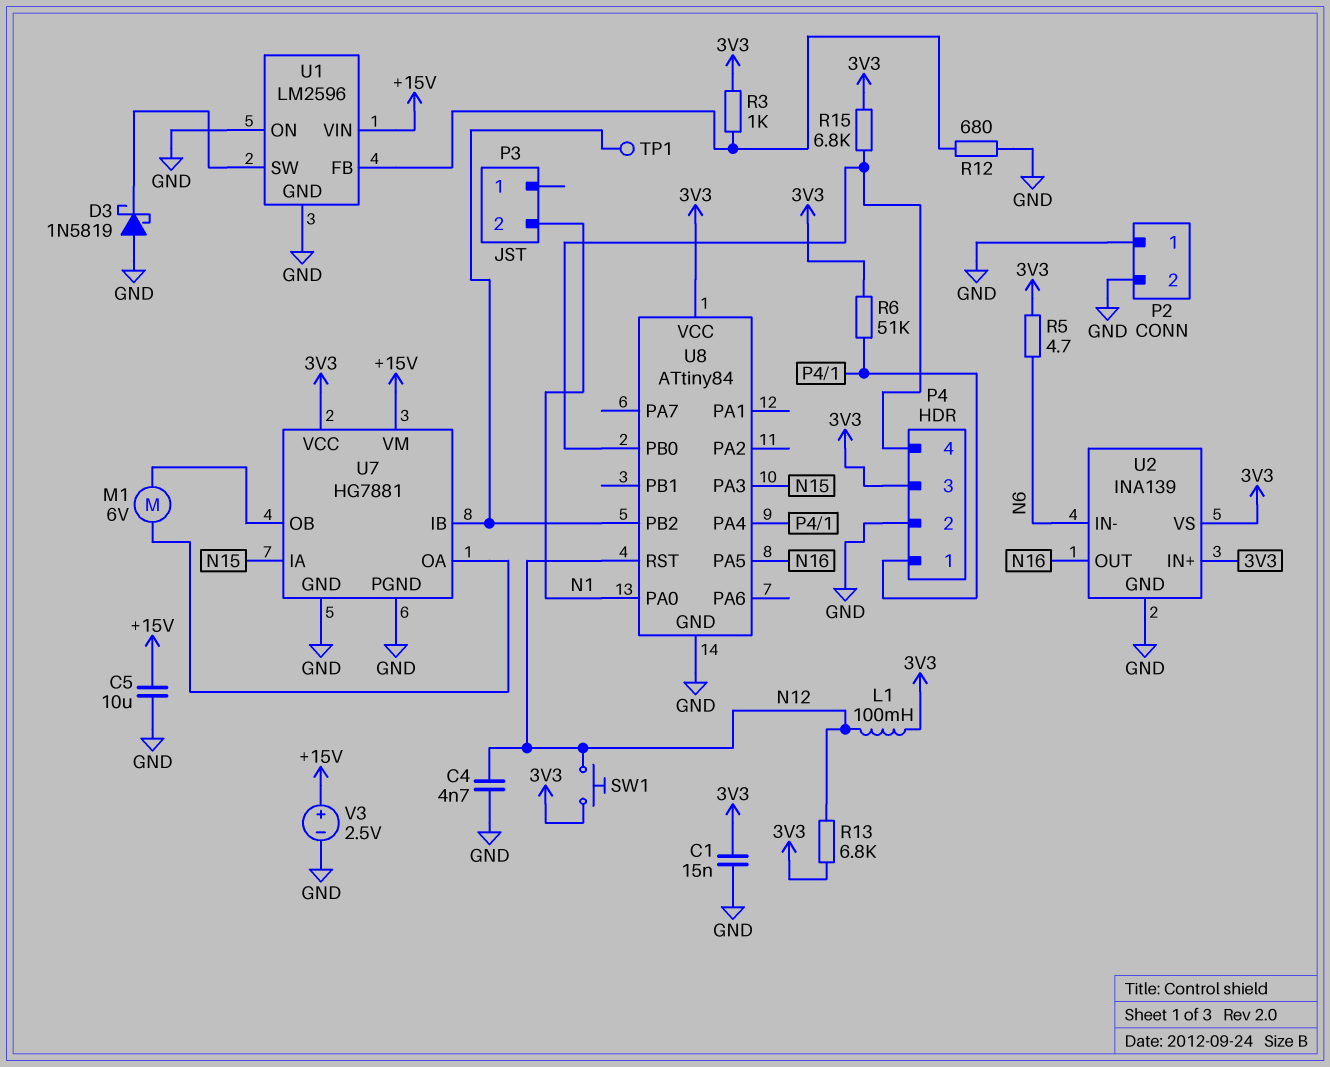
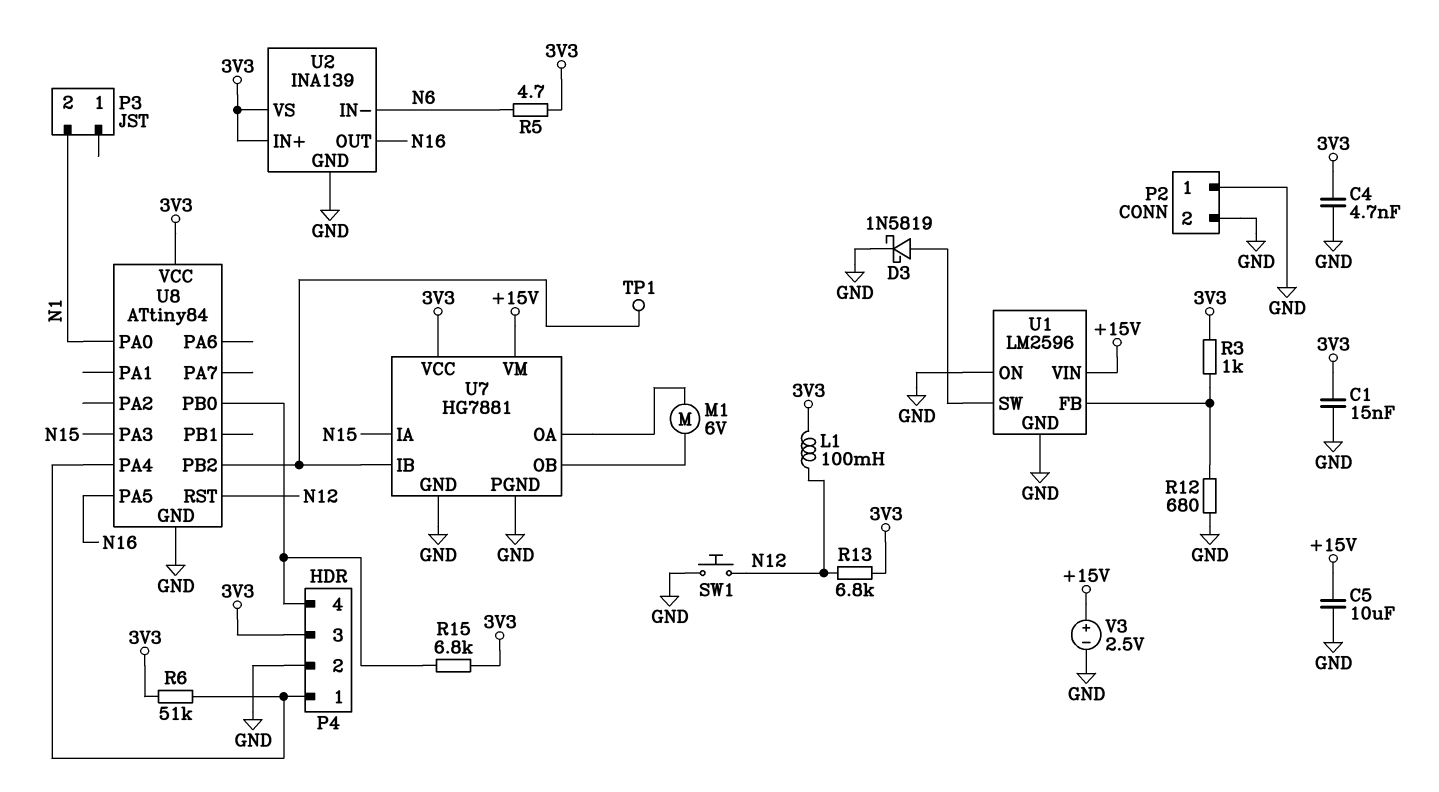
C4: 4.7nF (GND, N12) -> 4.7nF (3V3, GND)
D3: schottky 1N5819 (A GND, K U1/SW) -> schottky 1N5819 (A U1/SW, K GND)
SW1: button (3V3, N12) -> button (GND, N12)

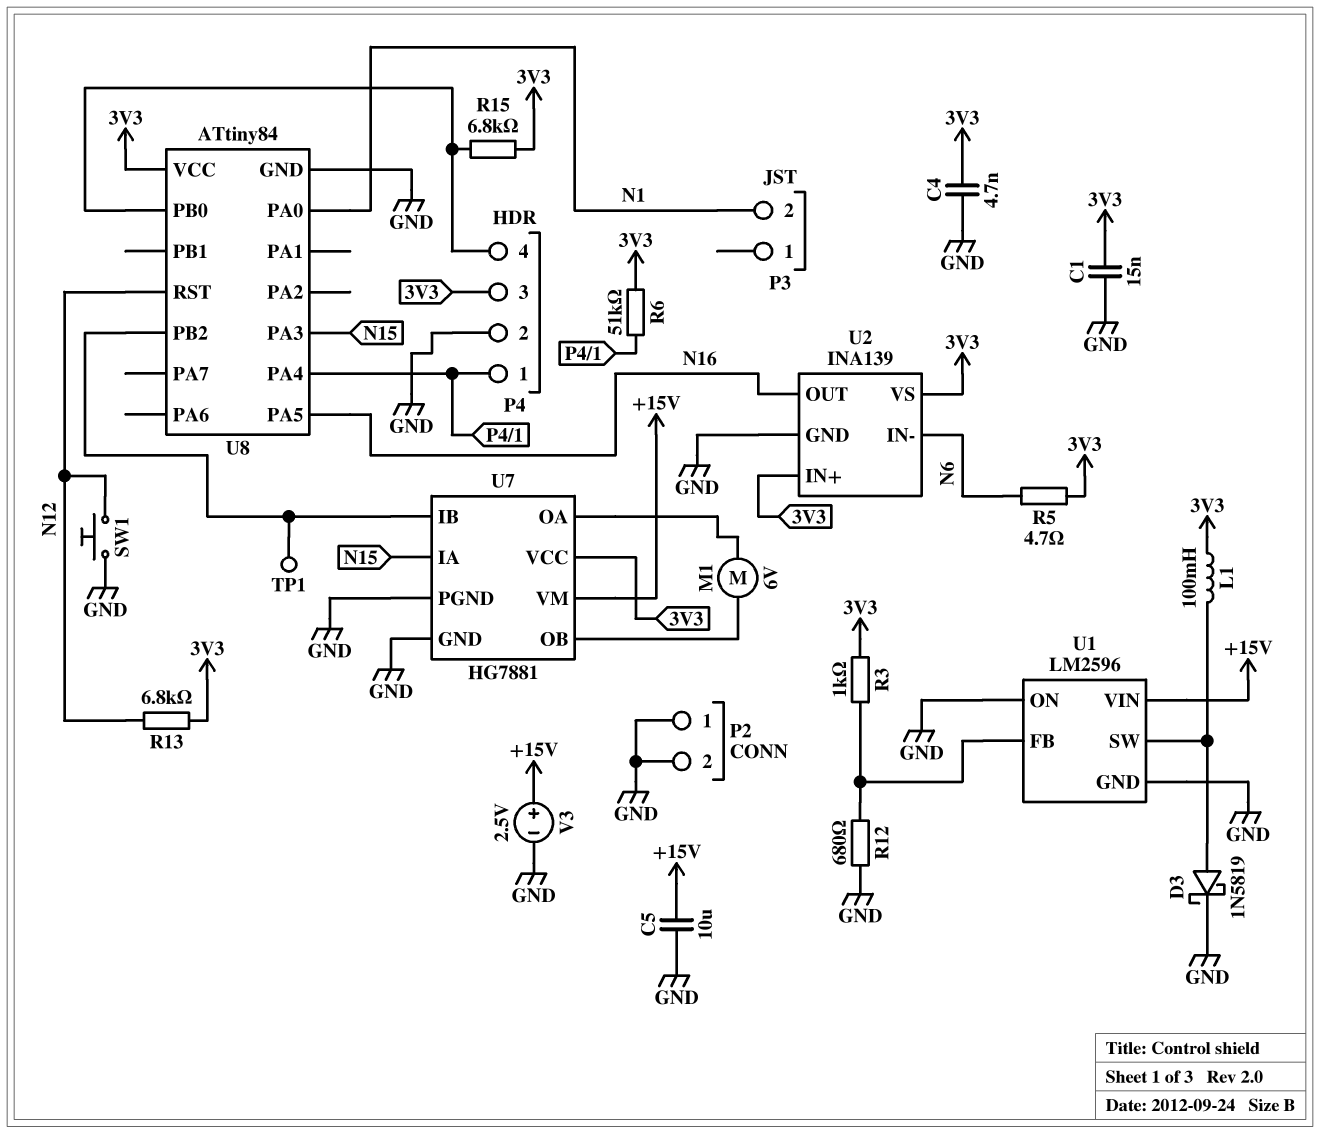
L1: 100mH (3V3, N12) -> 100mH (3V3, U1/SW)

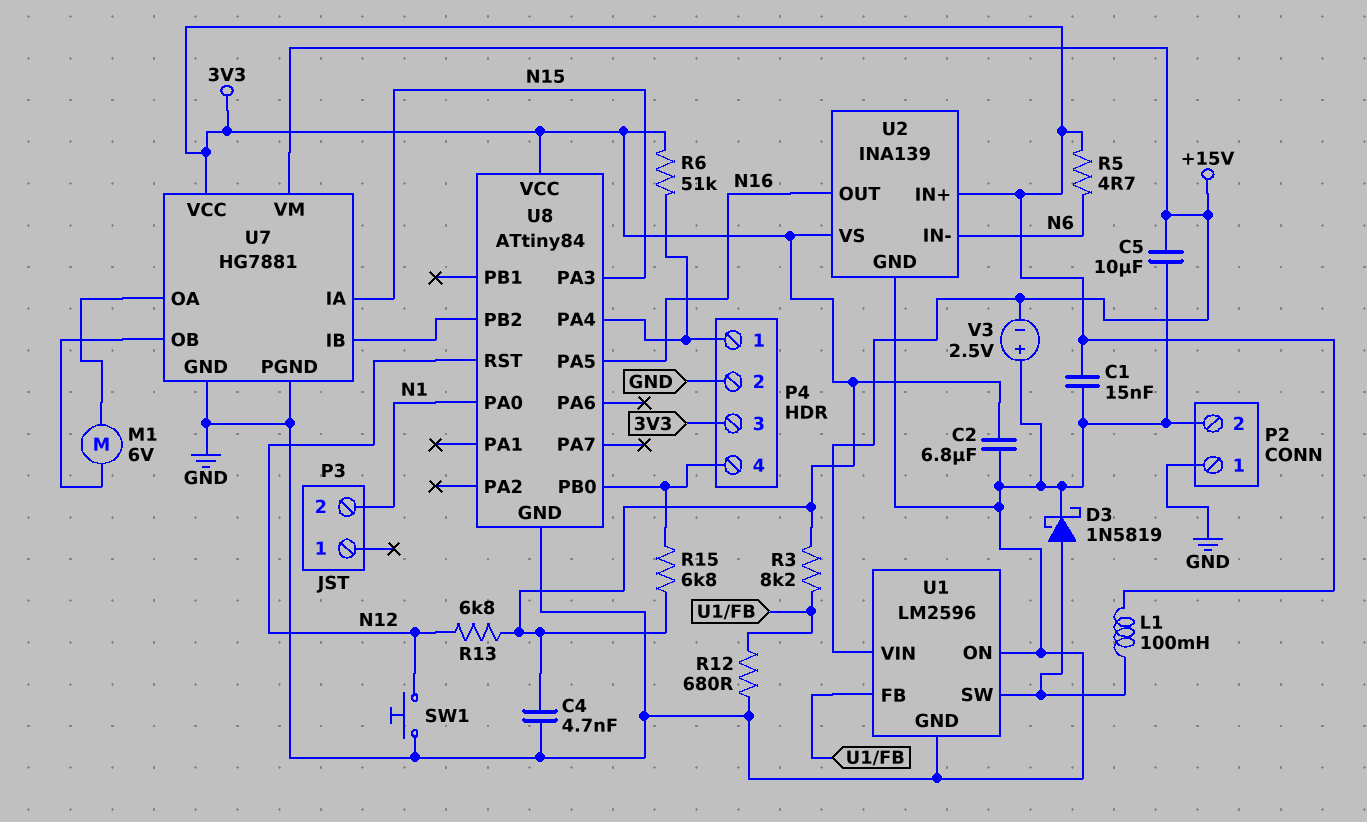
C2: none -> 6.8uF (3V3, GND)
R3: 1k (3V3, U1/FB) -> 8.2k (3V3, U1/FB)
TP1: test point (U7/IB) -> none
V3: 2.5V (plus +15V, minus GND) -> 2.5V (plus GND, minus +15V)

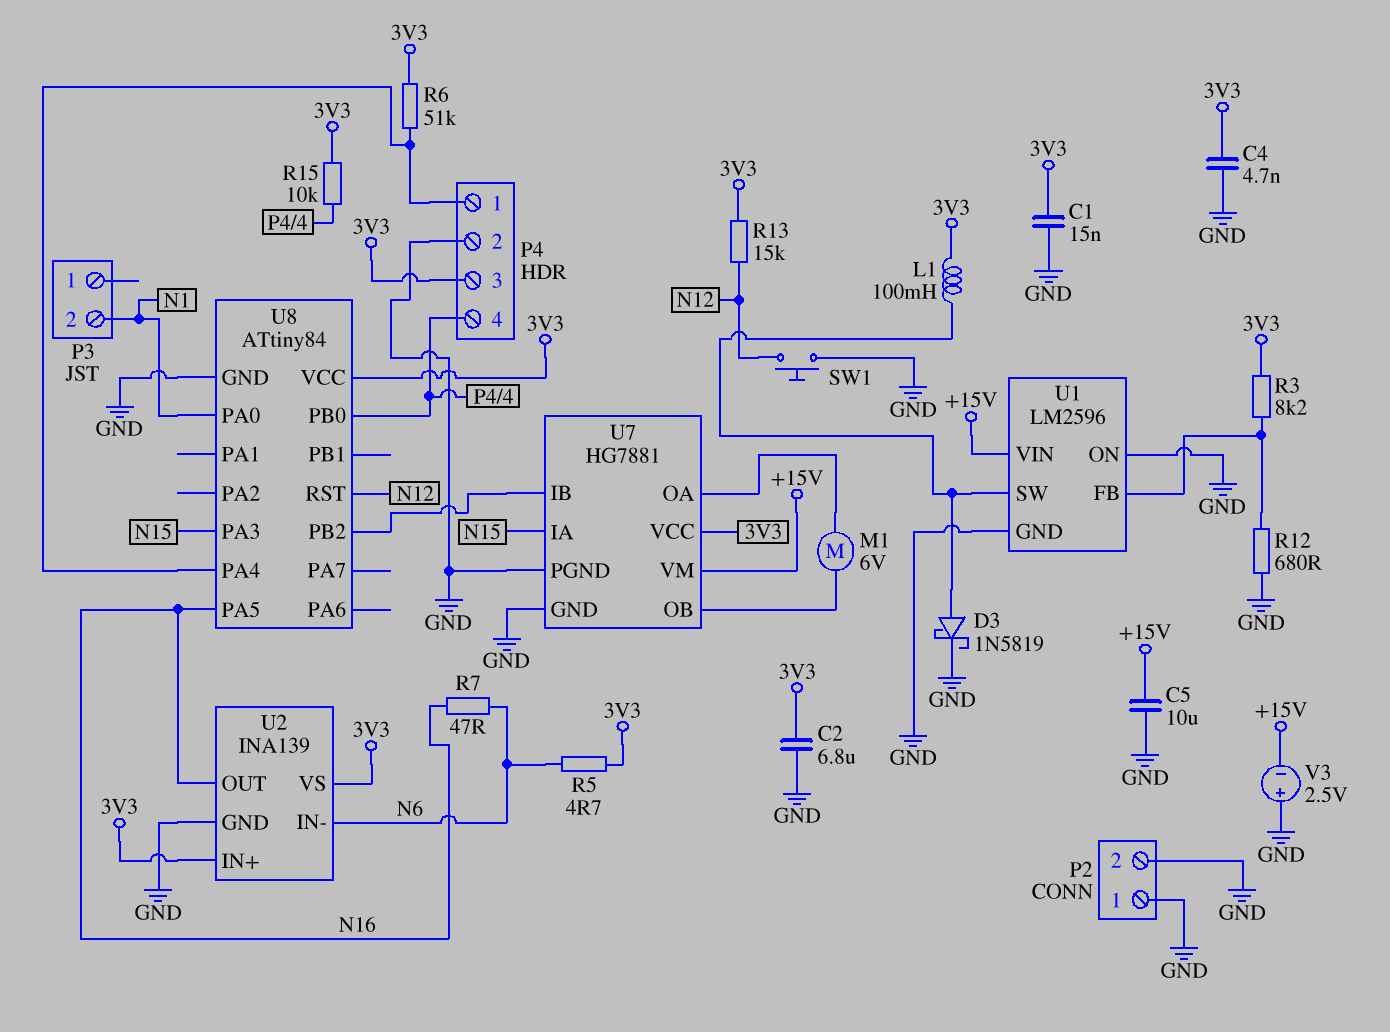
R7: none -> 47 (N6, N16)
R13: 6.8k (3V3, N12) -> 15k (3V3, N12)
R15: 6.8k (3V3, P4/4) -> 10k (3V3, P4/4)

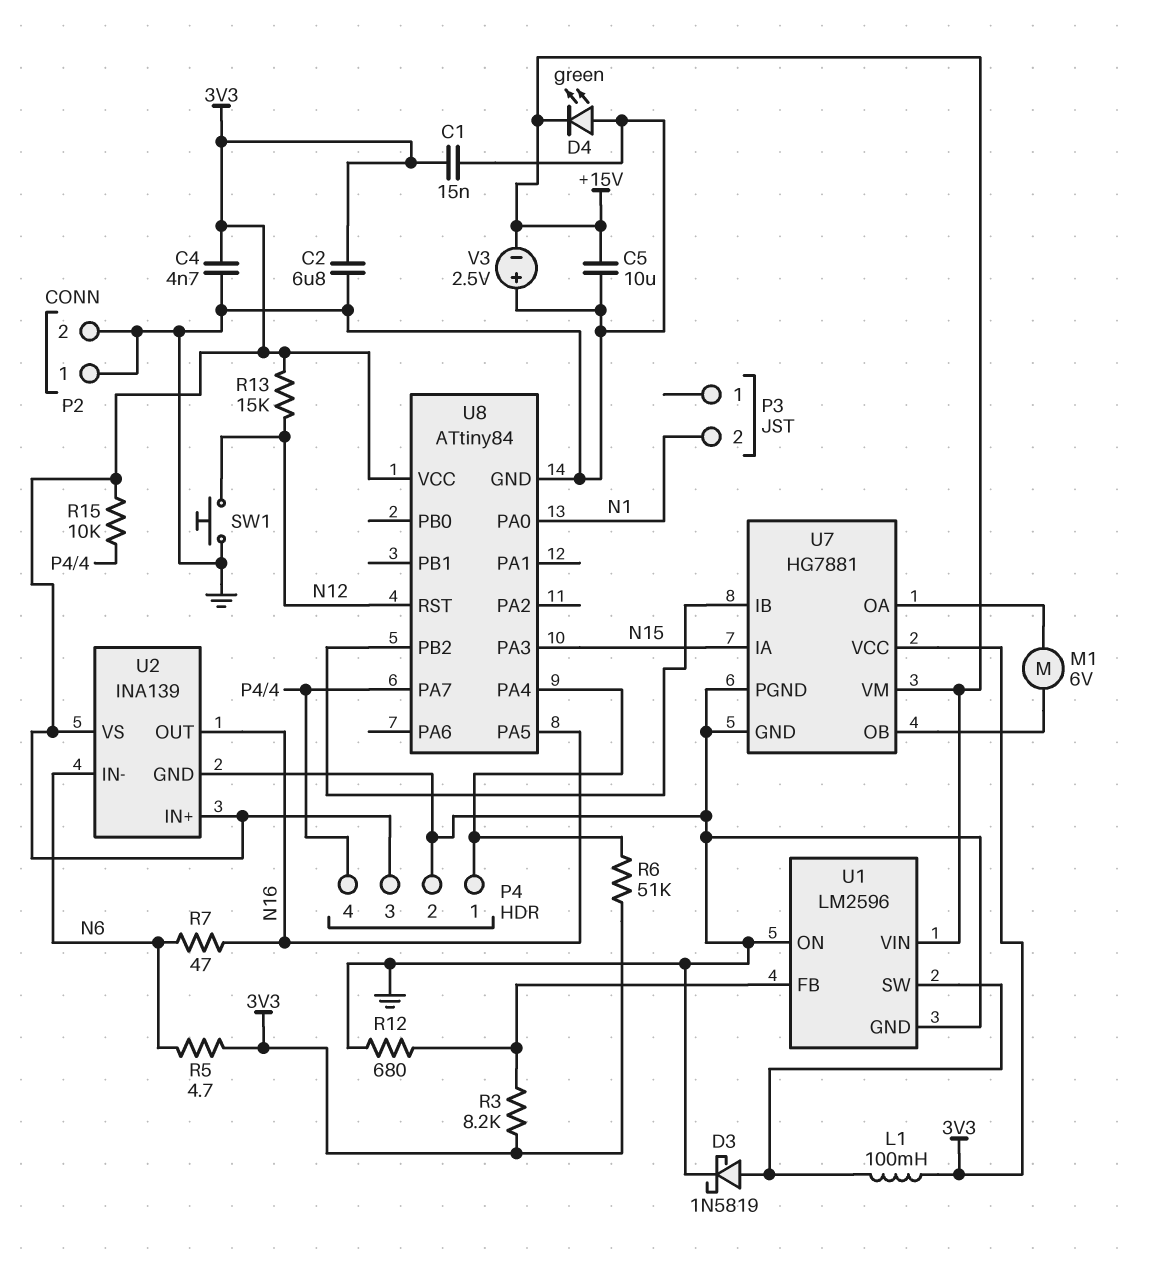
D4: none -> LED green (A GND, K +15V)
U8 pin PA7: none -> P4/4
U8 pin PB0: P4/4 -> none

